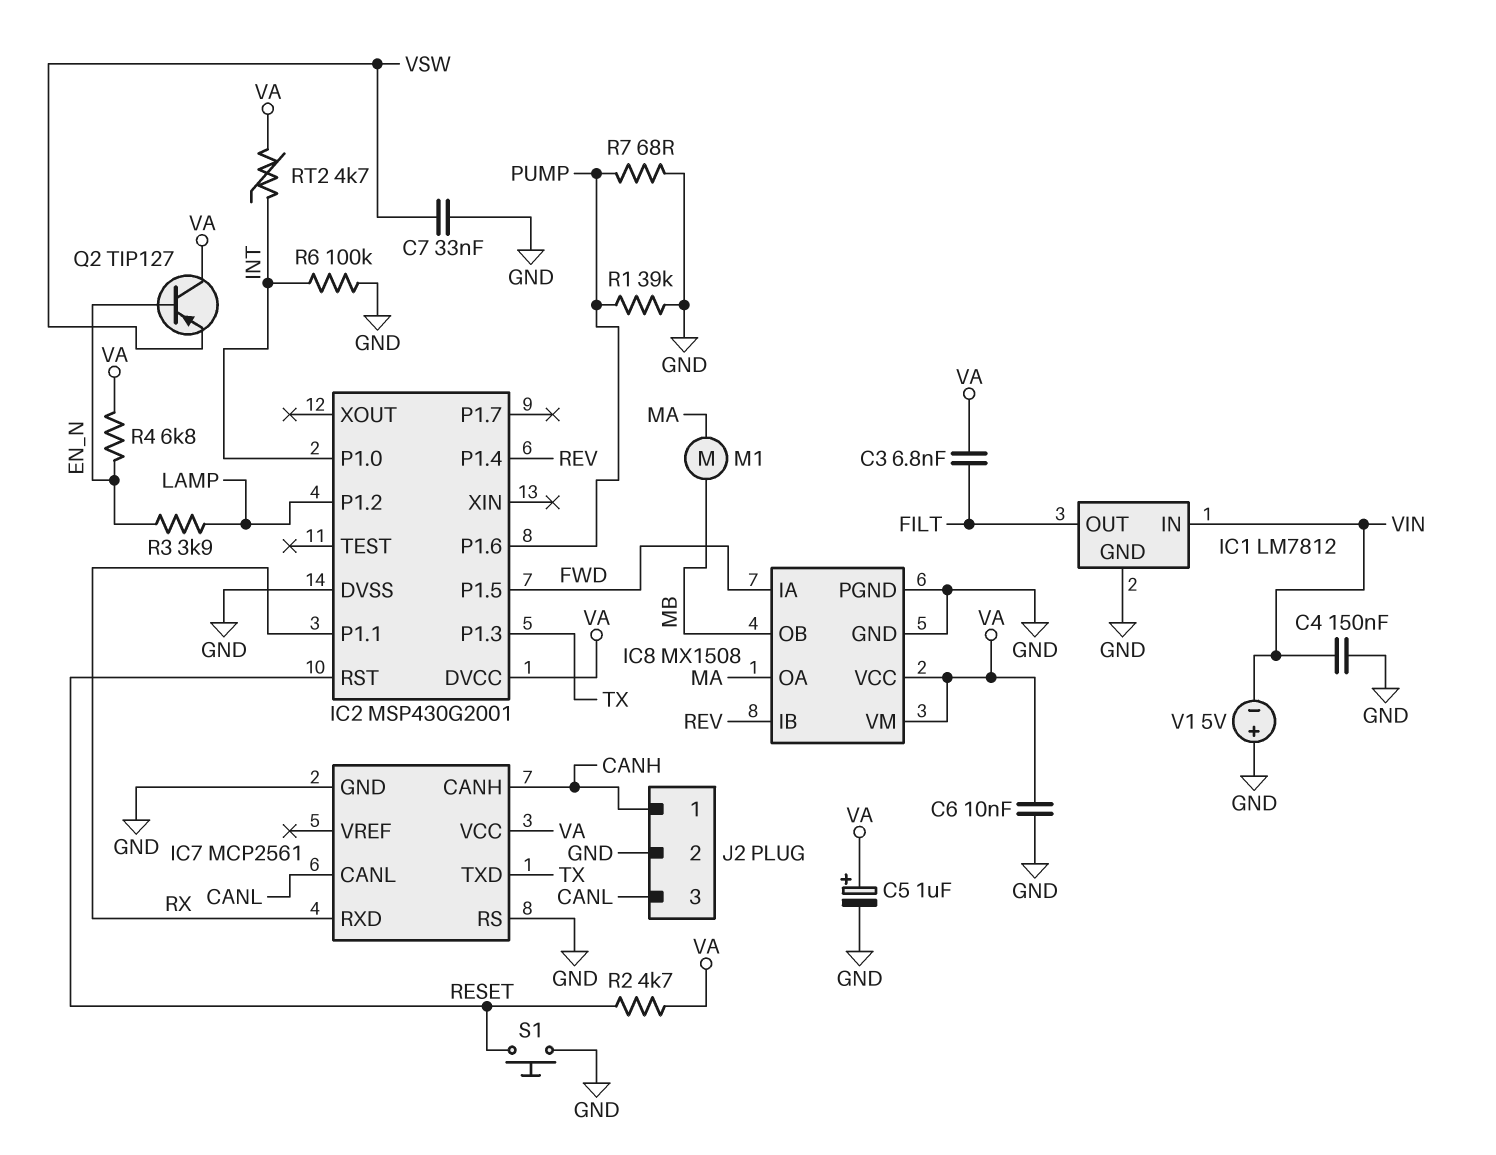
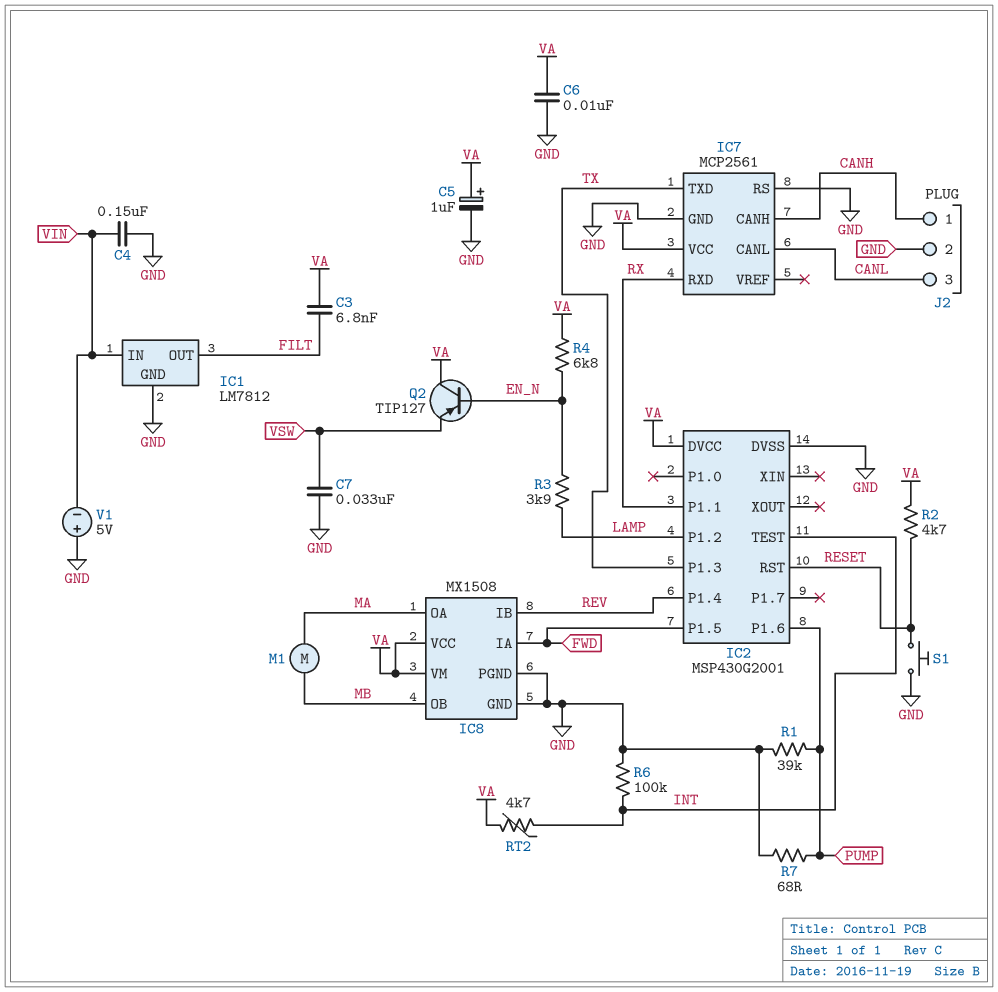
IC2 pin P1.0: INT -> none
IC2 pin TEST: none -> INT

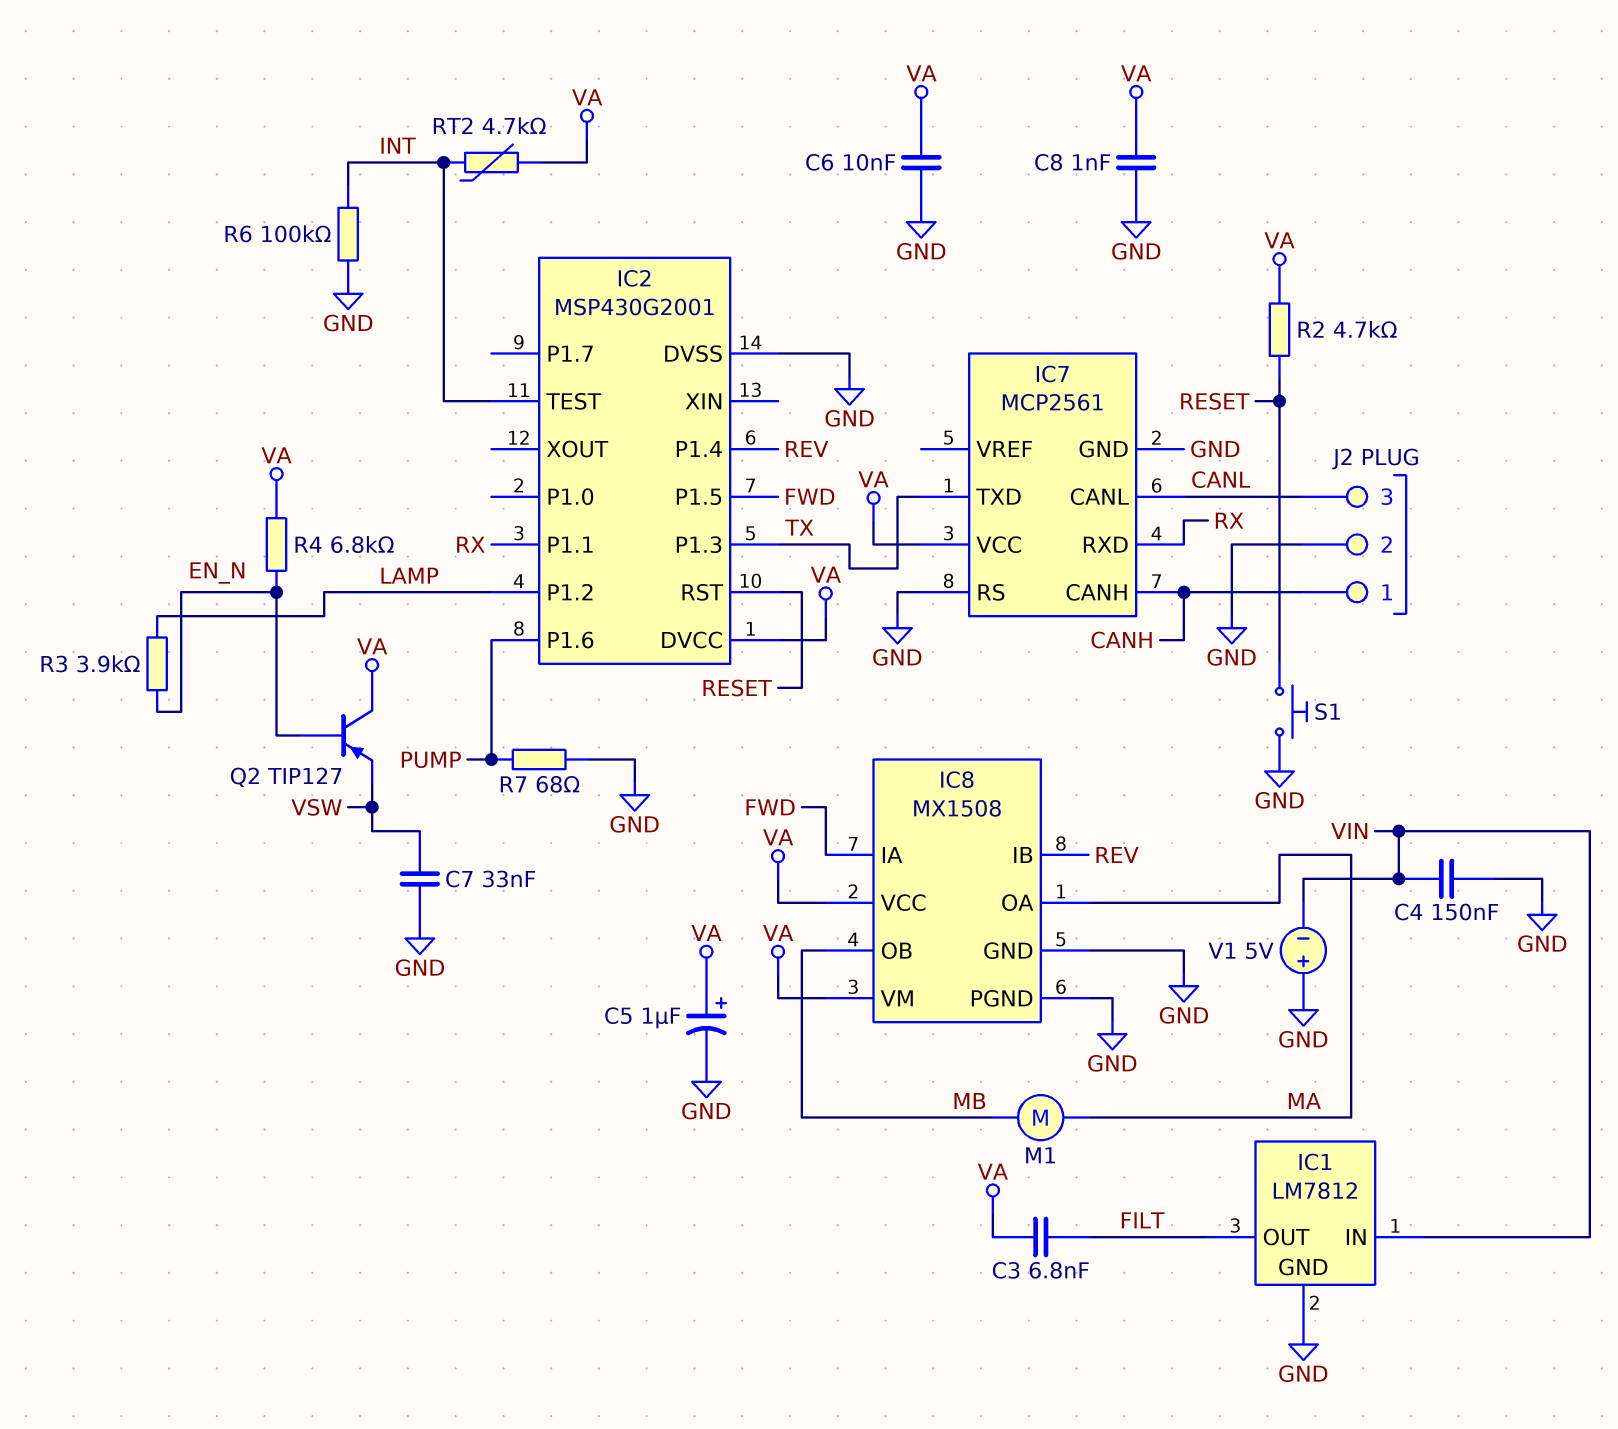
C8: none -> 1nF (GND, VA)
R1: 39k (GND, PUMP) -> none

